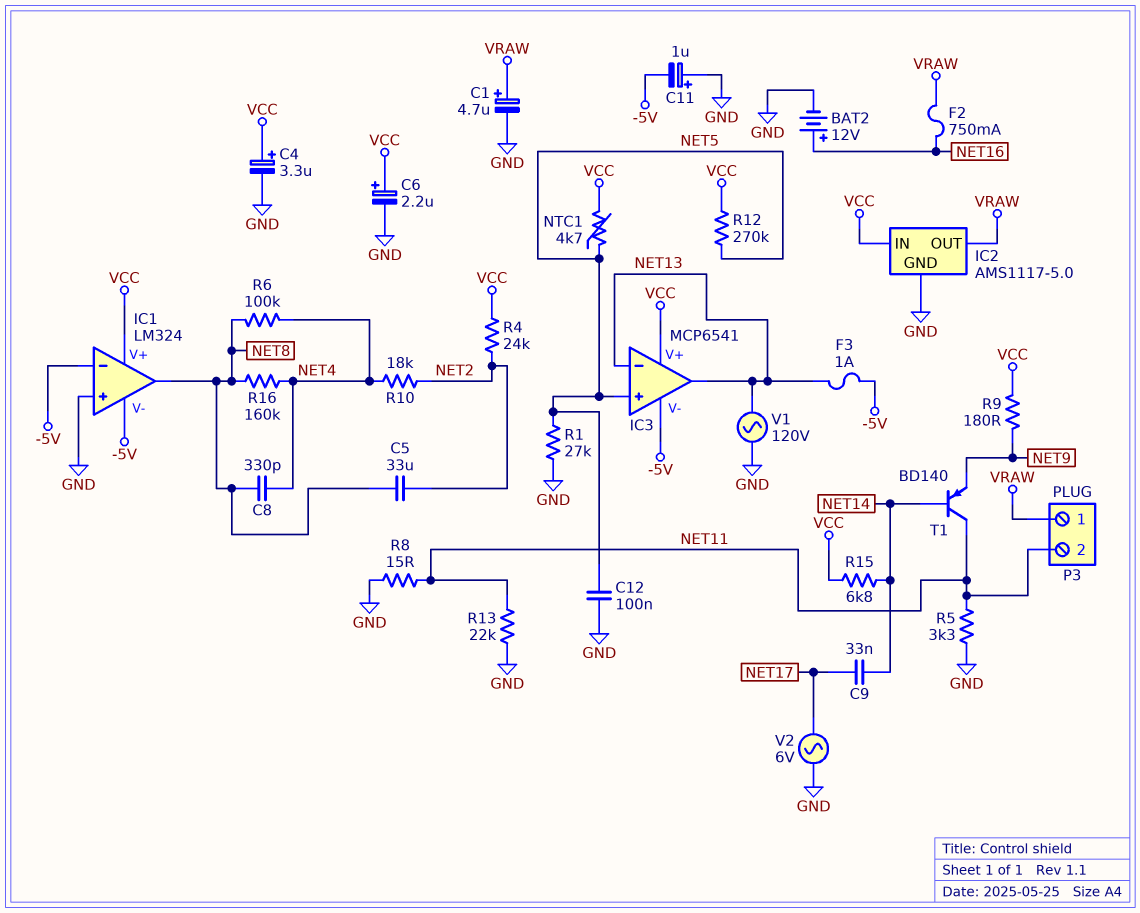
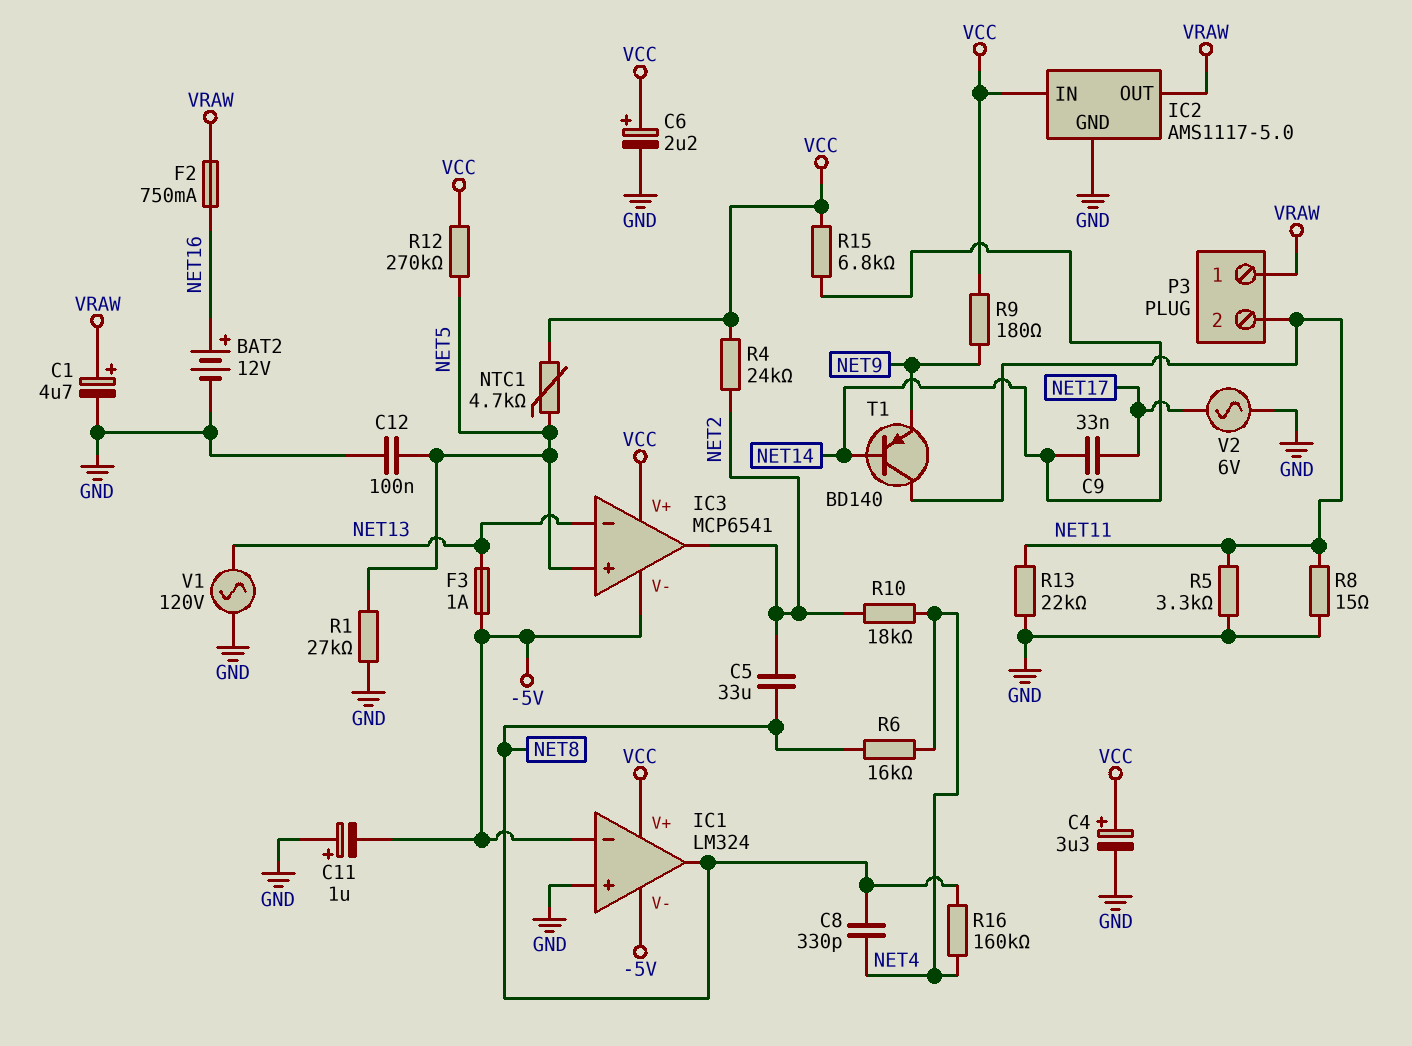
IC3 pin out: NET13 -> NET2
R6: 100k (NET4, NET8) -> 16k (NET4, NET8)

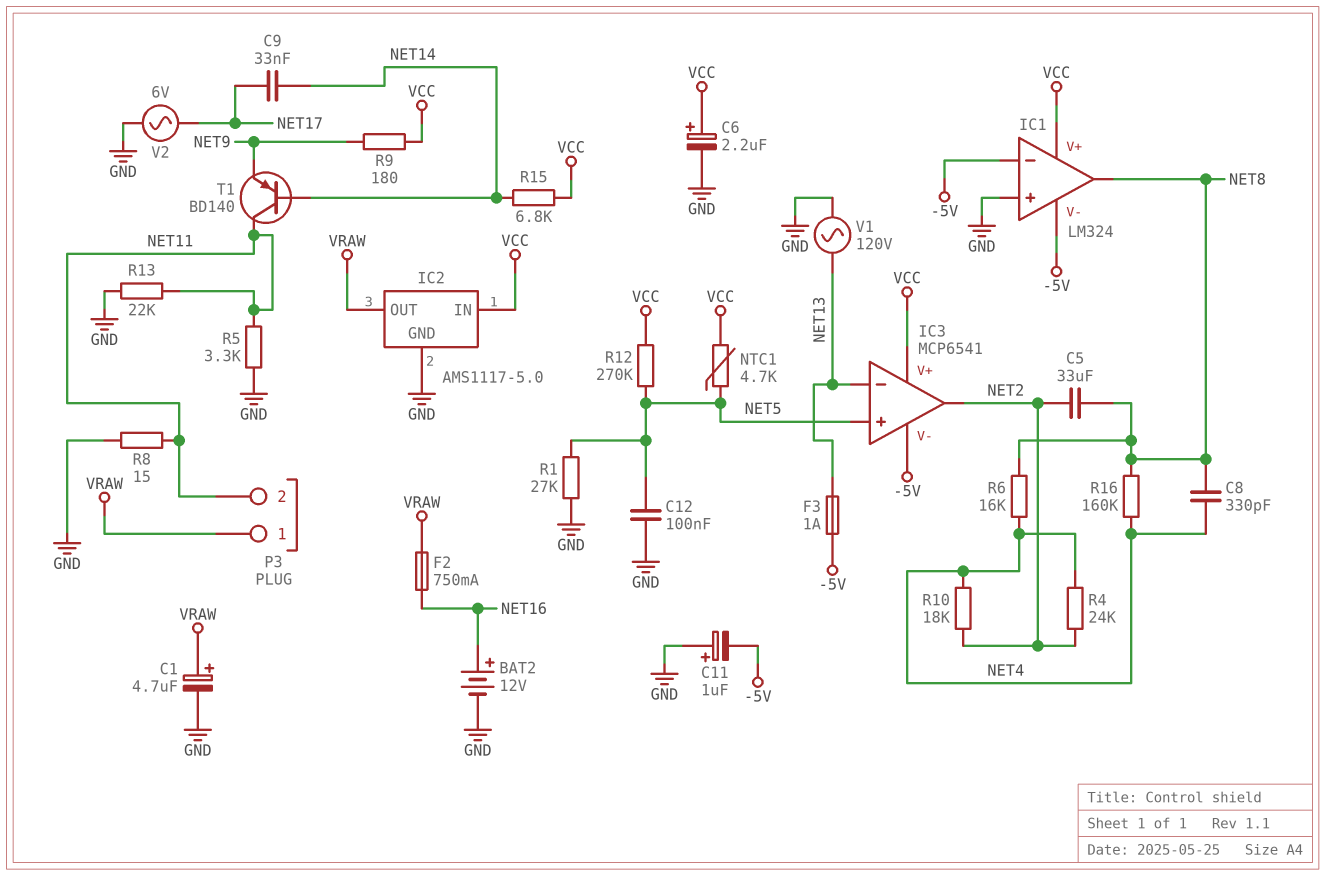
C4: 3.3uF (plus VCC, minus GND) -> none
R4: 24k (NET2, VCC) -> 24k (NET2, NET4)

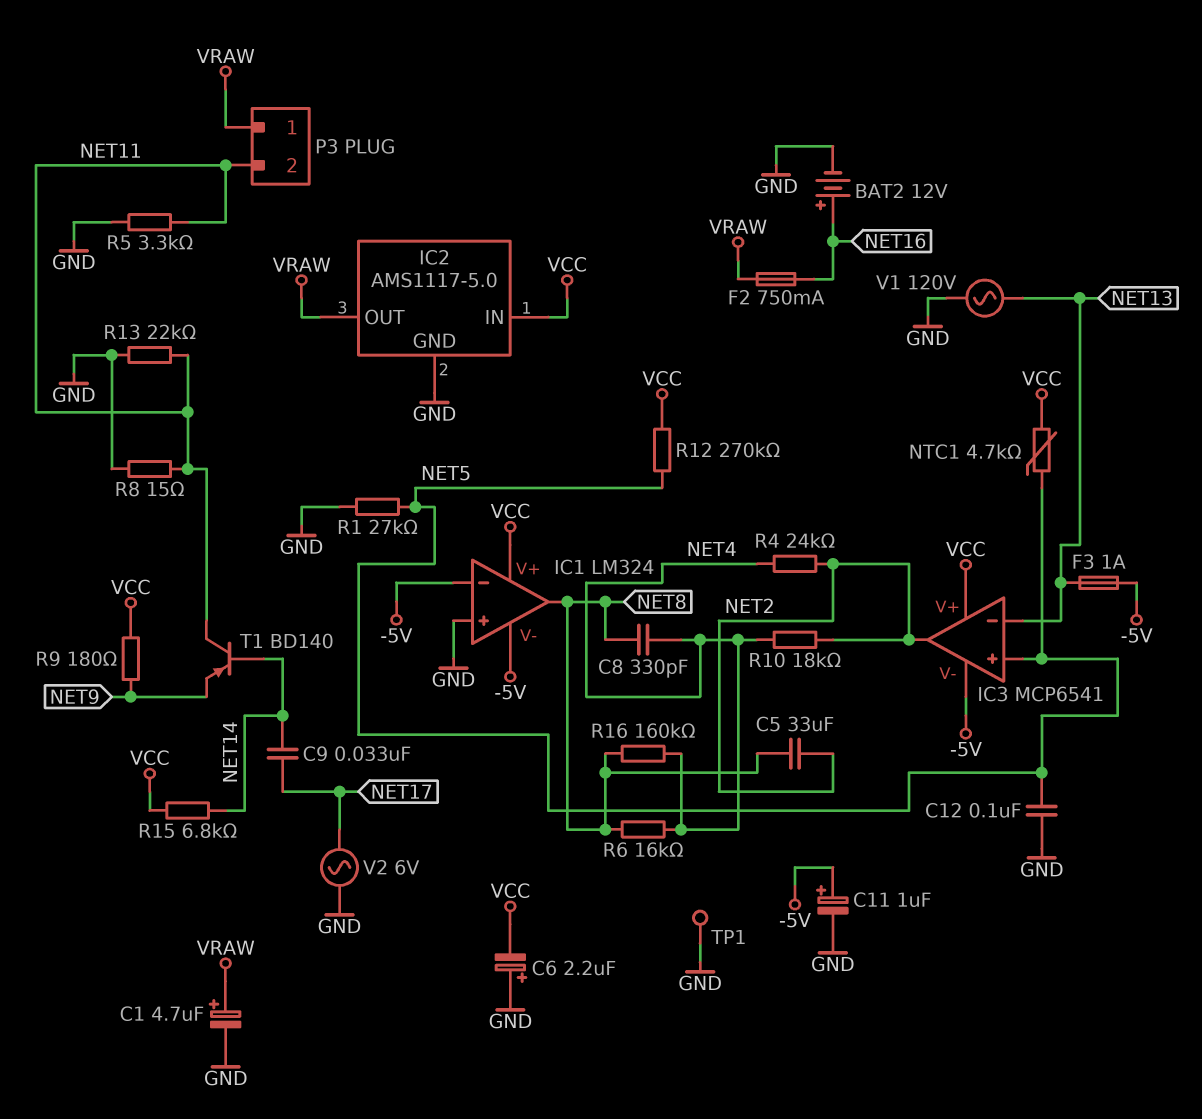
C6: 2.2uF (plus VCC, minus GND) -> 2.2uF (plus GND, minus VCC)
C11: 1uF (plus GND, minus -5V) -> 1uF (plus -5V, minus GND)
TP1: none -> test point (GND)

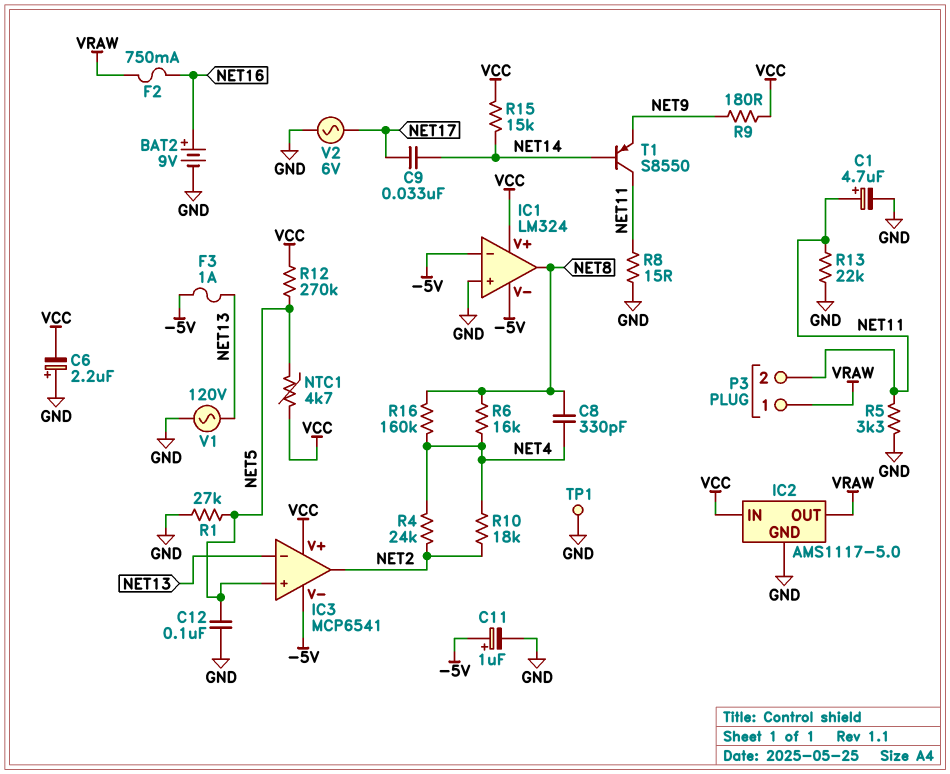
BAT2: 12V (plus NET16, minus GND) -> 9V (plus NET16, minus GND)
C1: 4.7uF (plus VRAW, minus GND) -> 4.7uF (plus NET11, minus GND)
C5: 33uF (NET2, NET8) -> none
R15: 6.8k (NET14, VCC) -> 15k (NET14, VCC)
T1: PNP BD140 (B NET14, C NET11, E NET9) -> PNP S8550 (B NET14, C NET11, E NET9)

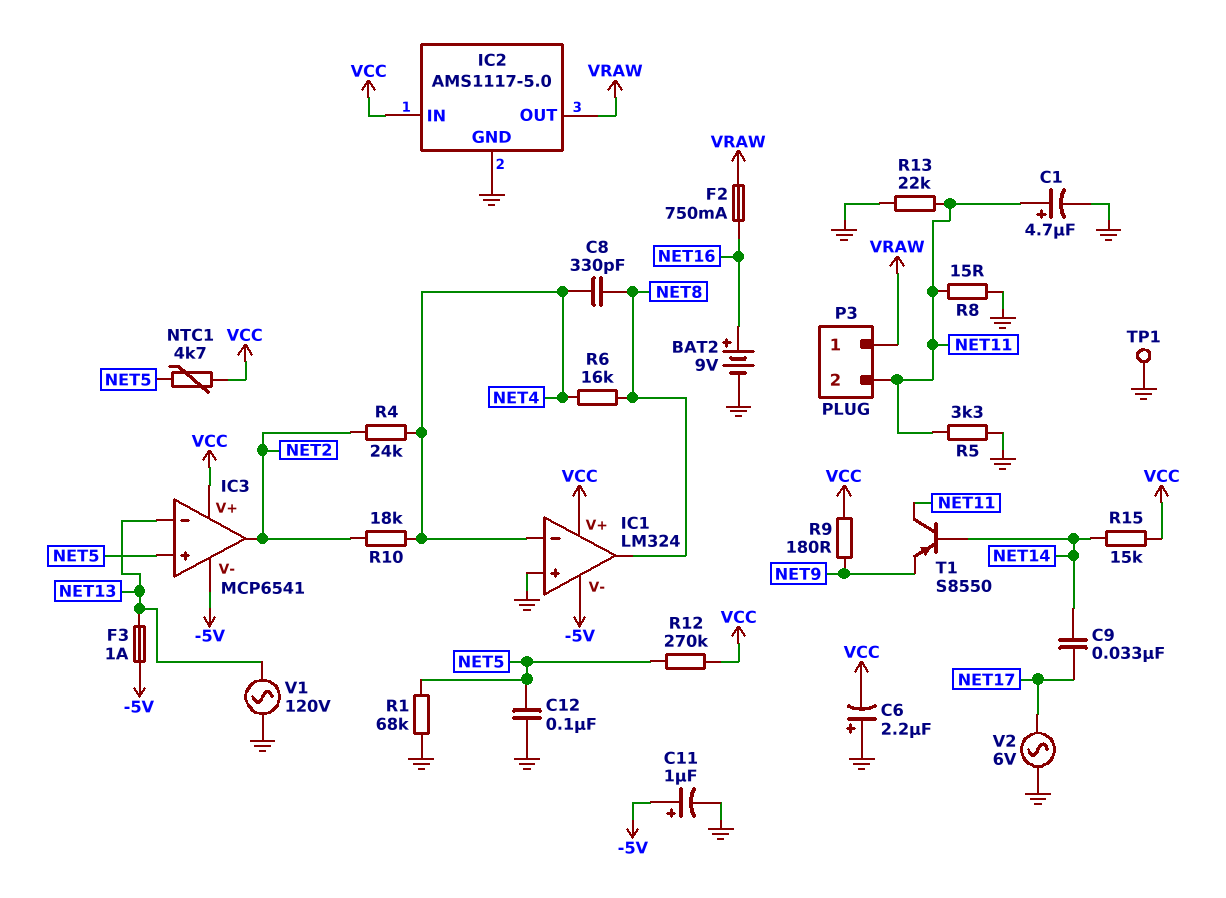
IC1 pin in-: -5V -> NET4
R1: 27k (GND, NET5) -> 68k (GND, NET5)
R16: 160k (NET4, NET8) -> none

